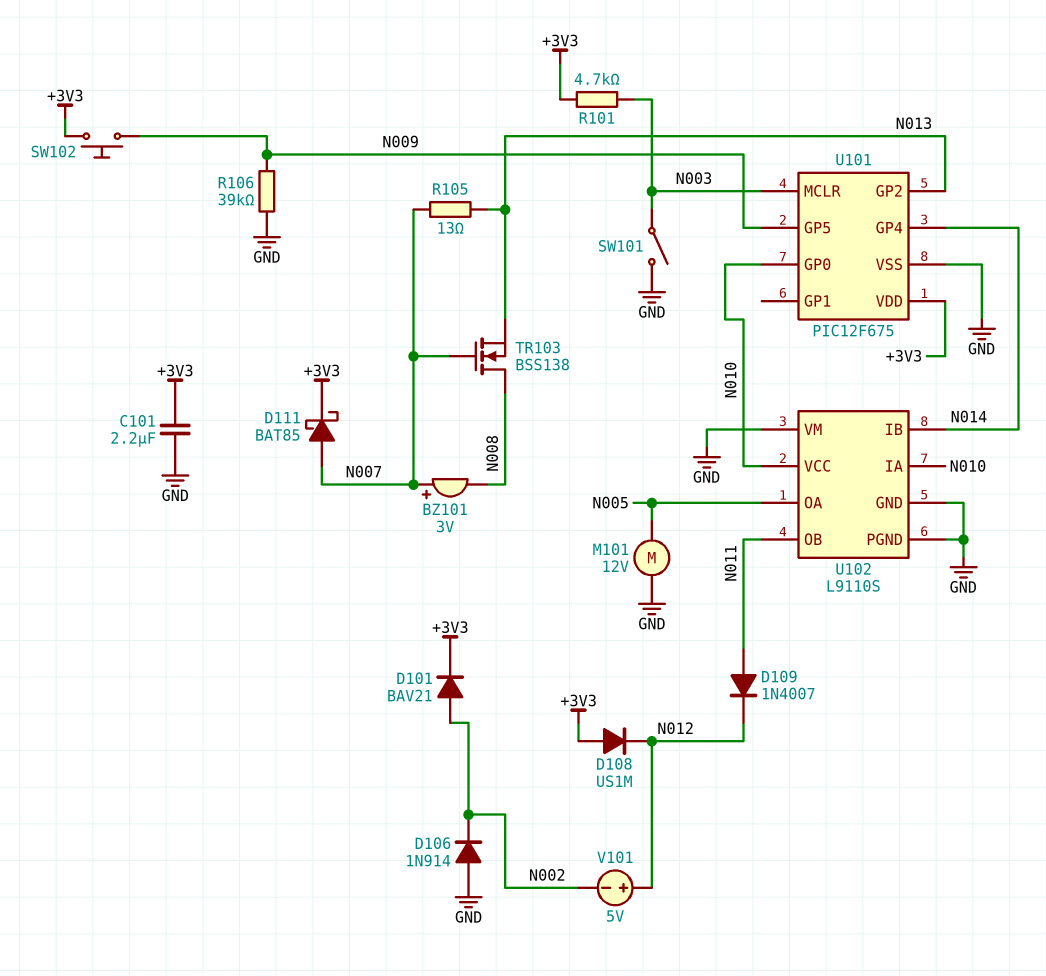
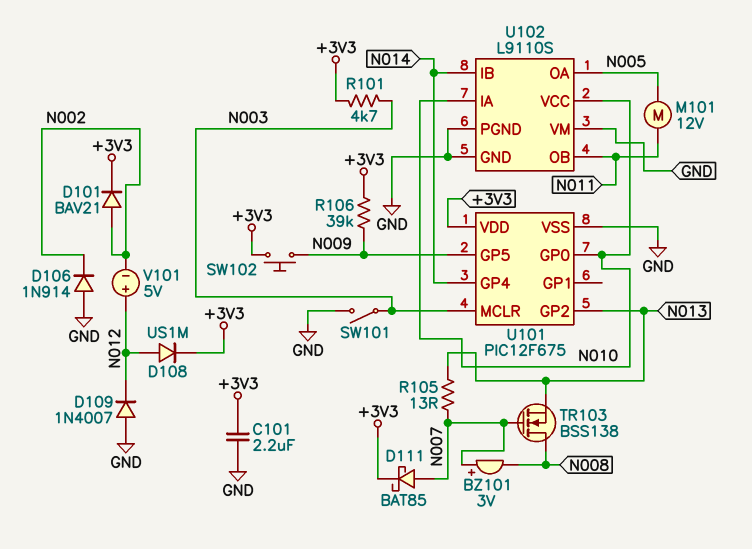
D108: diode US1M (A +3V3, K N012) -> diode US1M (A N012, K +3V3)
D109: diode 1N4007 (A N011, K N012) -> diode 1N4007 (A GND, K N012)
M101: motor 12V (GND, N005) -> motor 12V (N005, N011)
R106: 39k (GND, N009) -> 39k (+3V3, N009)

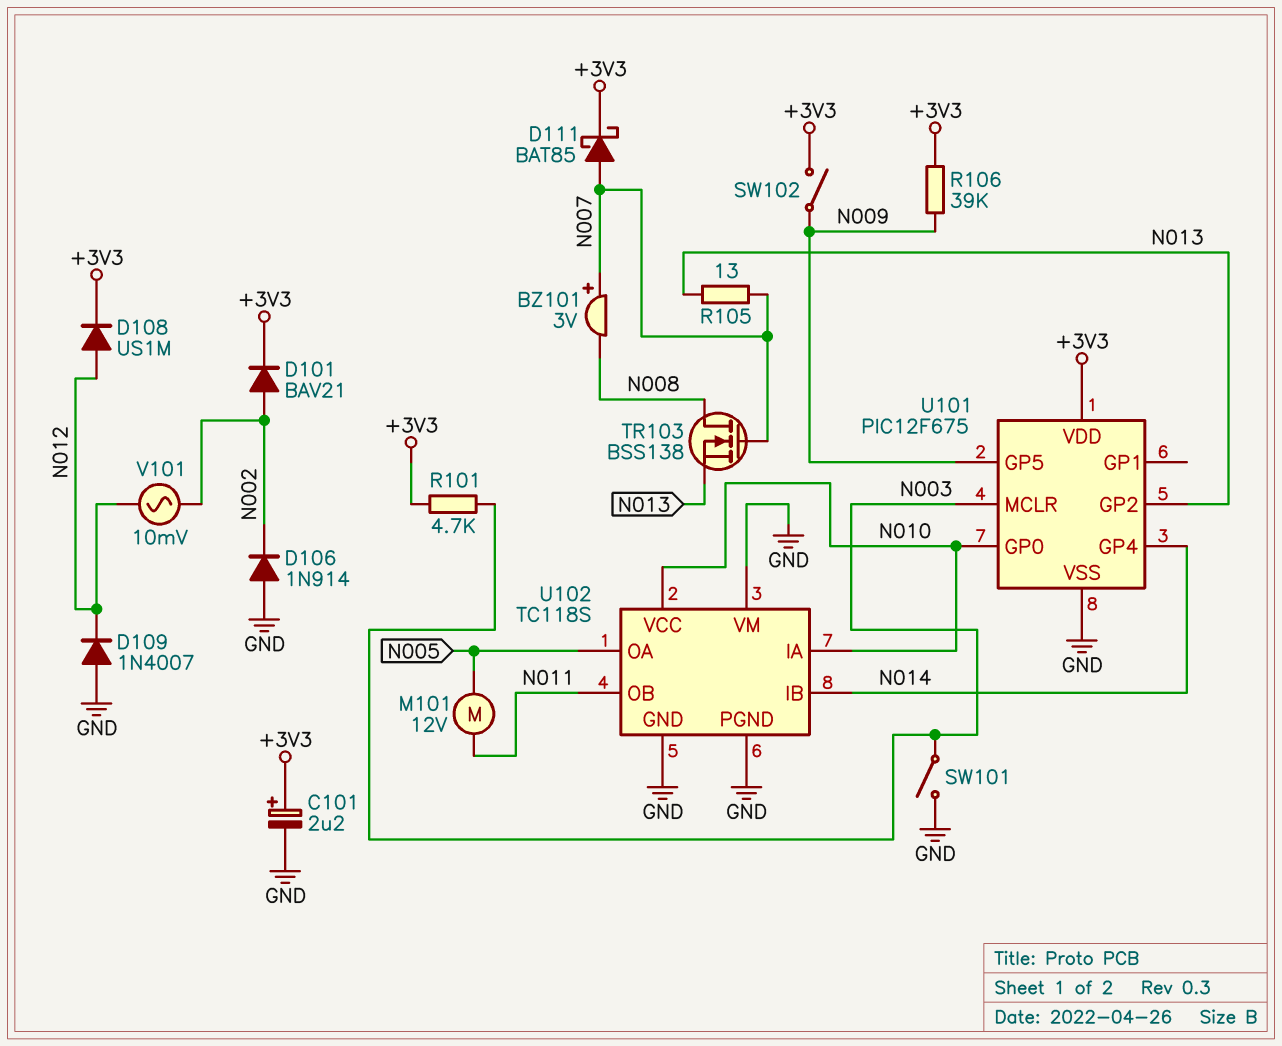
C101: 2.2uF (+3V3, GND) -> 2.2uF (plus +3V3, minus GND)
SW102: button (+3V3, N009) -> switch (+3V3, N009)
U102: L9110S -> TC118S
V101: 5V (plus N012, minus N002) -> AC 10mV (N002, N012)

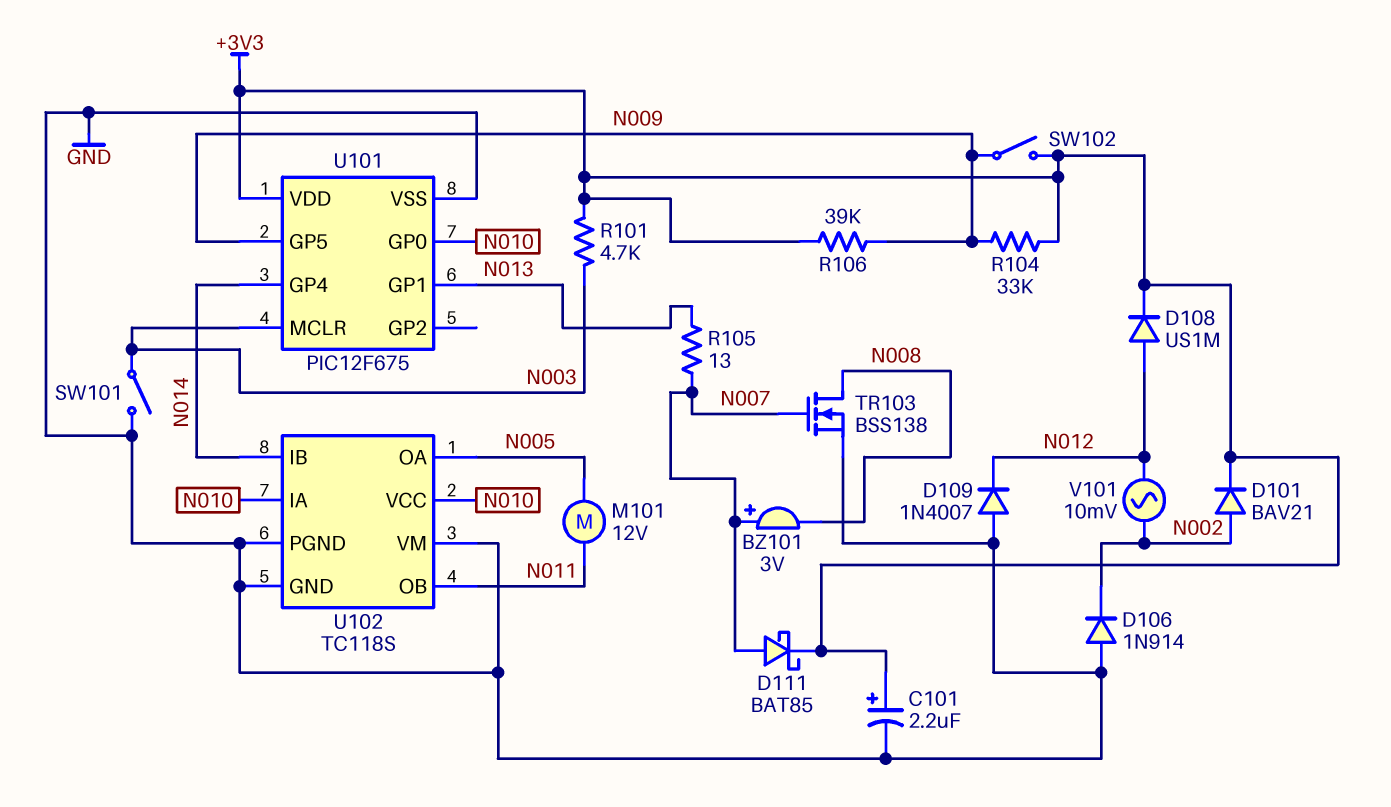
R104: none -> 33k (+3V3, N009)
TR103: NMOS BSS138 (G N007, D N008, S N013) -> NMOS BSS138 (G N007, D N008, S GND)
U101 pin GP1: none -> N013
U101 pin GP2: N013 -> none

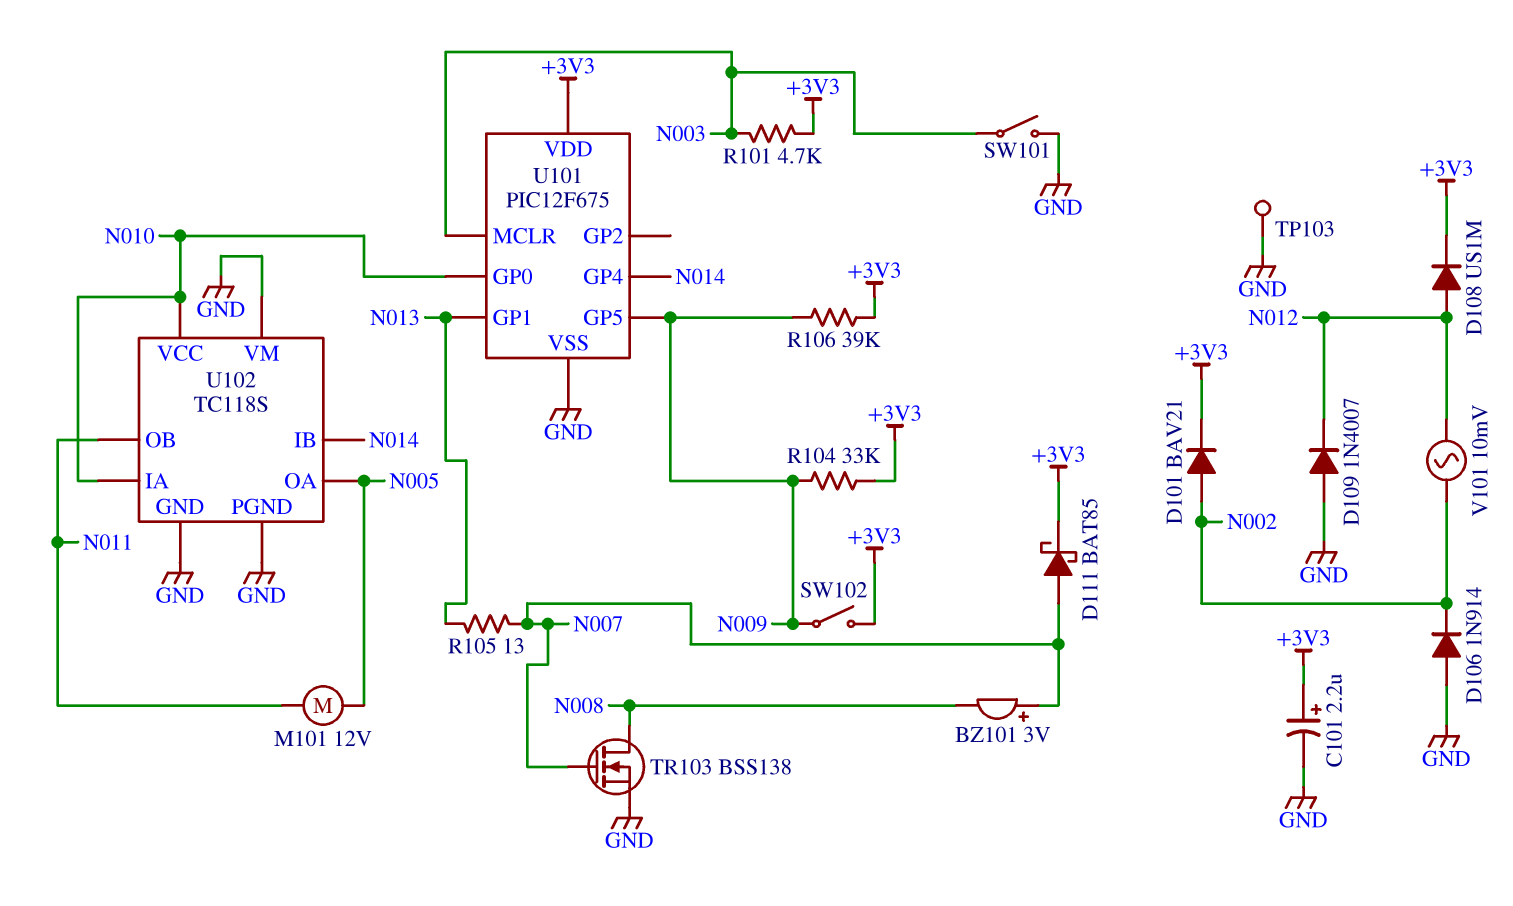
TP103: none -> test point (GND)

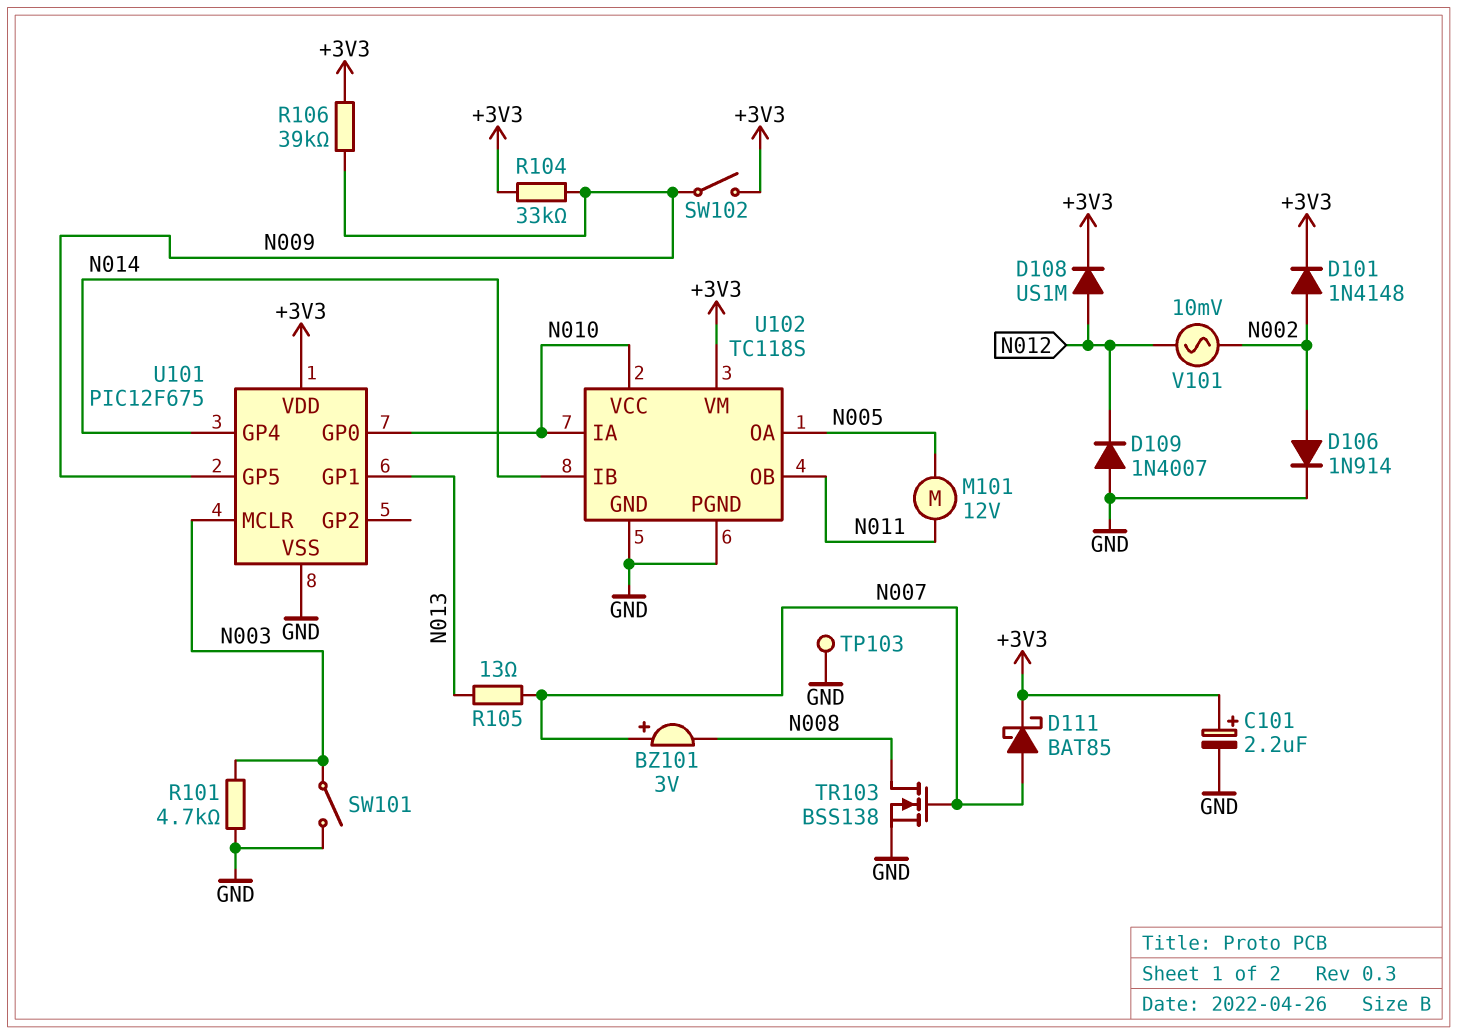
D101: diode BAV21 (A N002, K +3V3) -> diode 1N4148 (A N002, K +3V3)
D106: diode 1N914 (A GND, K N002) -> diode 1N914 (A N002, K GND)
R101: 4.7k (+3V3, N003) -> 4.7k (GND, N003)
U102 pin VM: GND -> +3V3

